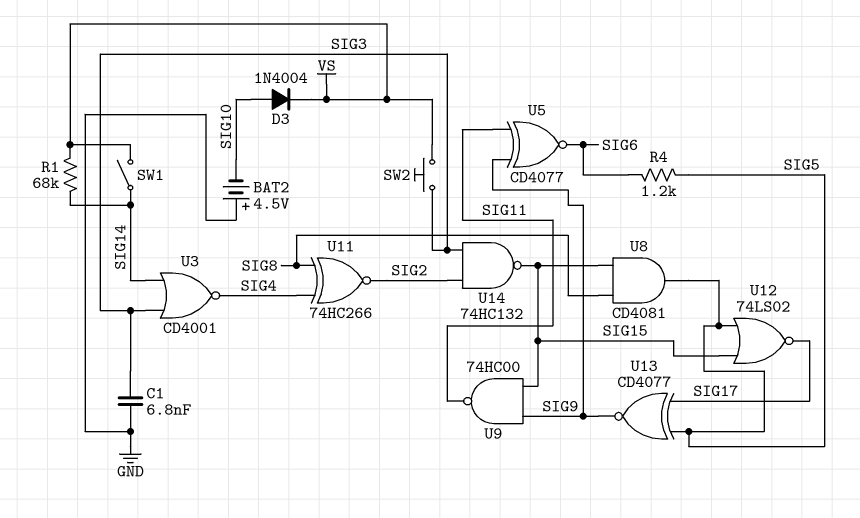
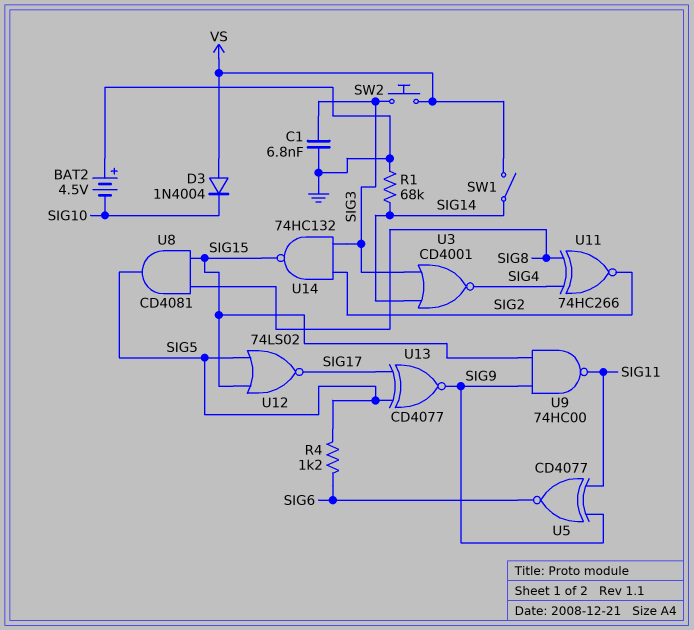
D3: diode 1N4004 (A SIG10, K VS) -> diode 1N4004 (A VS, K SIG10)
R1: 68k (SIG14, VS) -> 68k (GND, SIG14)

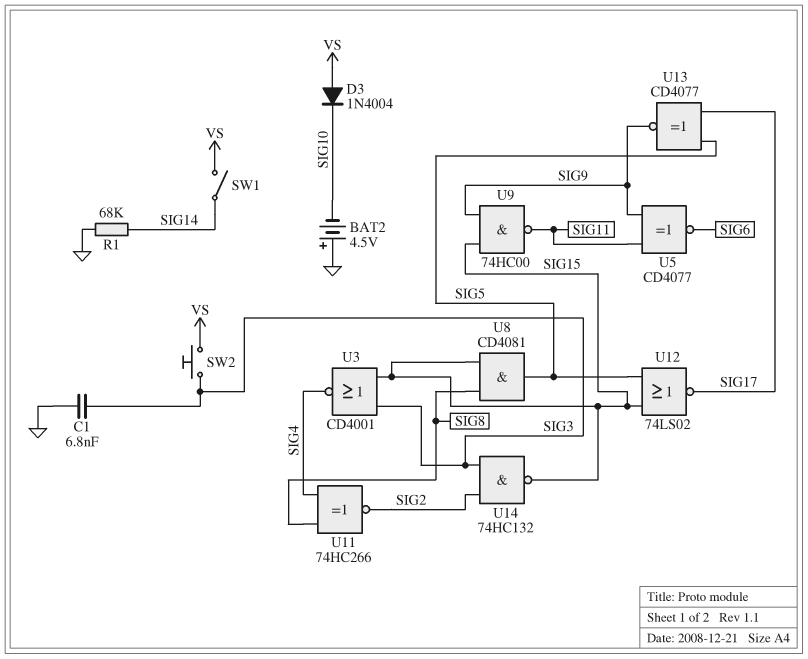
R4: 1.2k (SIG5, SIG6) -> none
U3: NOR CD4001 (in SIG3, in SIG14, out SIG4) -> NOR CD4001 (in SIG3, in SIG15, out SIG4)

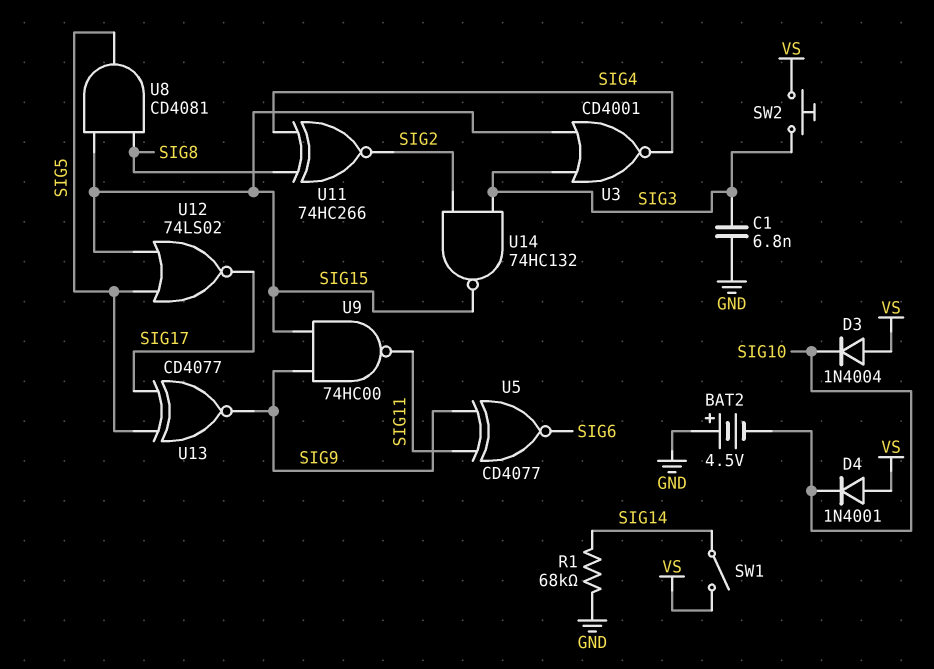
D4: none -> diode 1N4001 (A VS, K SIG10)

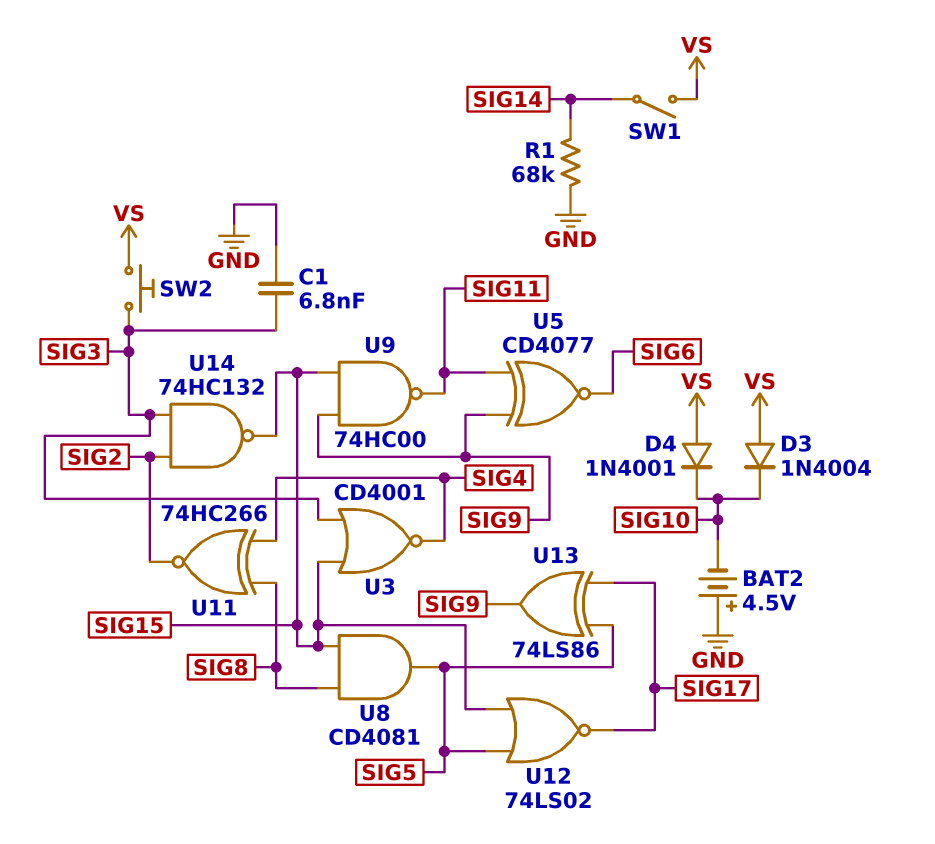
U13: XNOR CD4077 (in SIG5, in SIG17, out SIG9) -> XOR 74LS86 (in SIG5, in SIG17, out SIG9)

